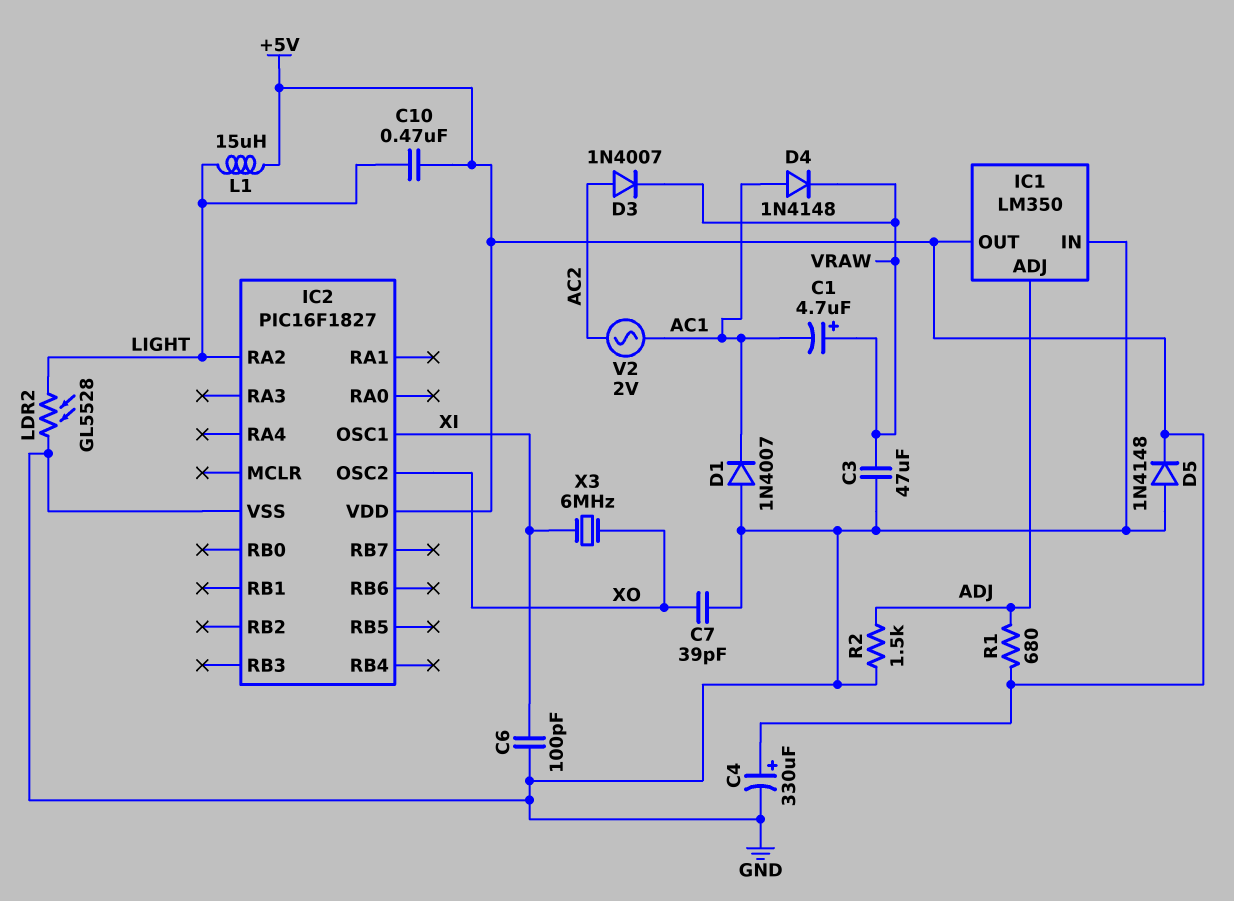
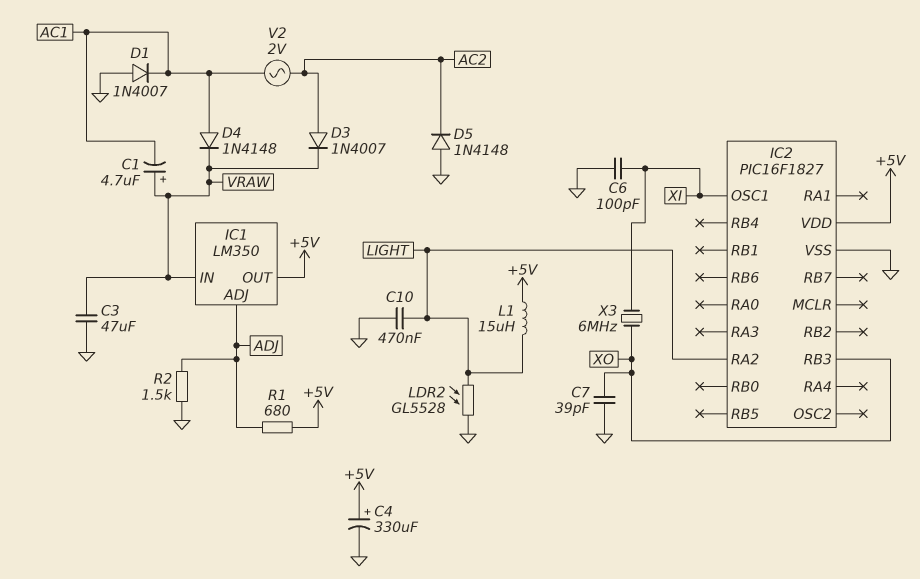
C10: 470nF (+5V, LIGHT) -> 470nF (GND, LIGHT)
D5: diode 1N4148 (A GND, K +5V) -> diode 1N4148 (A GND, K AC2)
IC1 pin IN: GND -> VRAW
IC2 pin OSC2: XO -> none
IC2 pin RB3: none -> XO

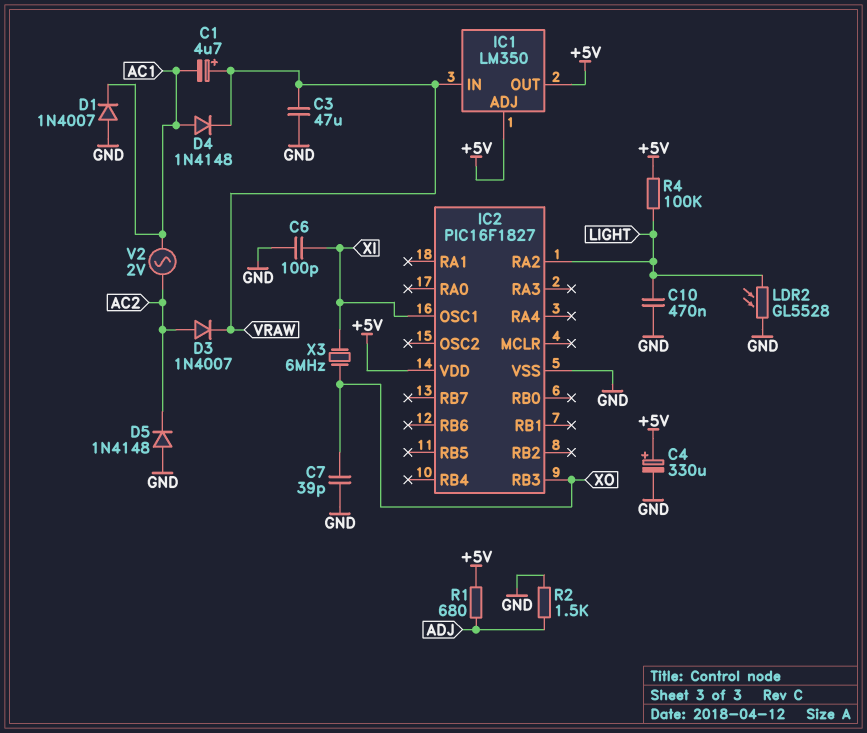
IC1 pin ADJ: ADJ -> +5V
L1: 15uH (+5V, LIGHT) -> none
R4: none -> 100k (+5V, LIGHT)

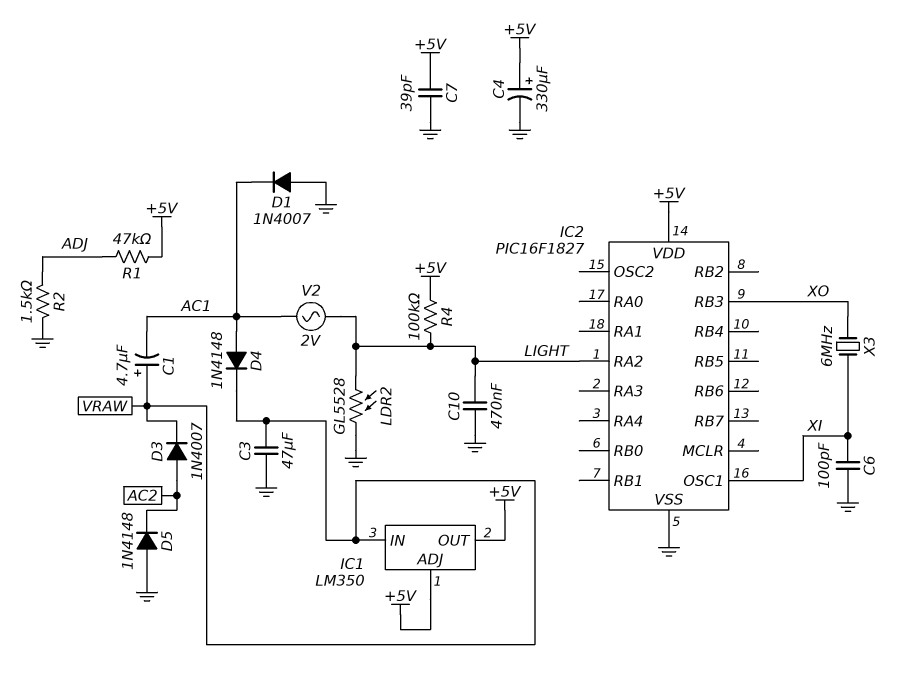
C7: 39pF (GND, XO) -> 39pF (+5V, GND)
R1: 680 (+5V, ADJ) -> 47k (+5V, ADJ)
V2: AC 2V (AC1, AC2) -> AC 2V (AC1, LIGHT)

